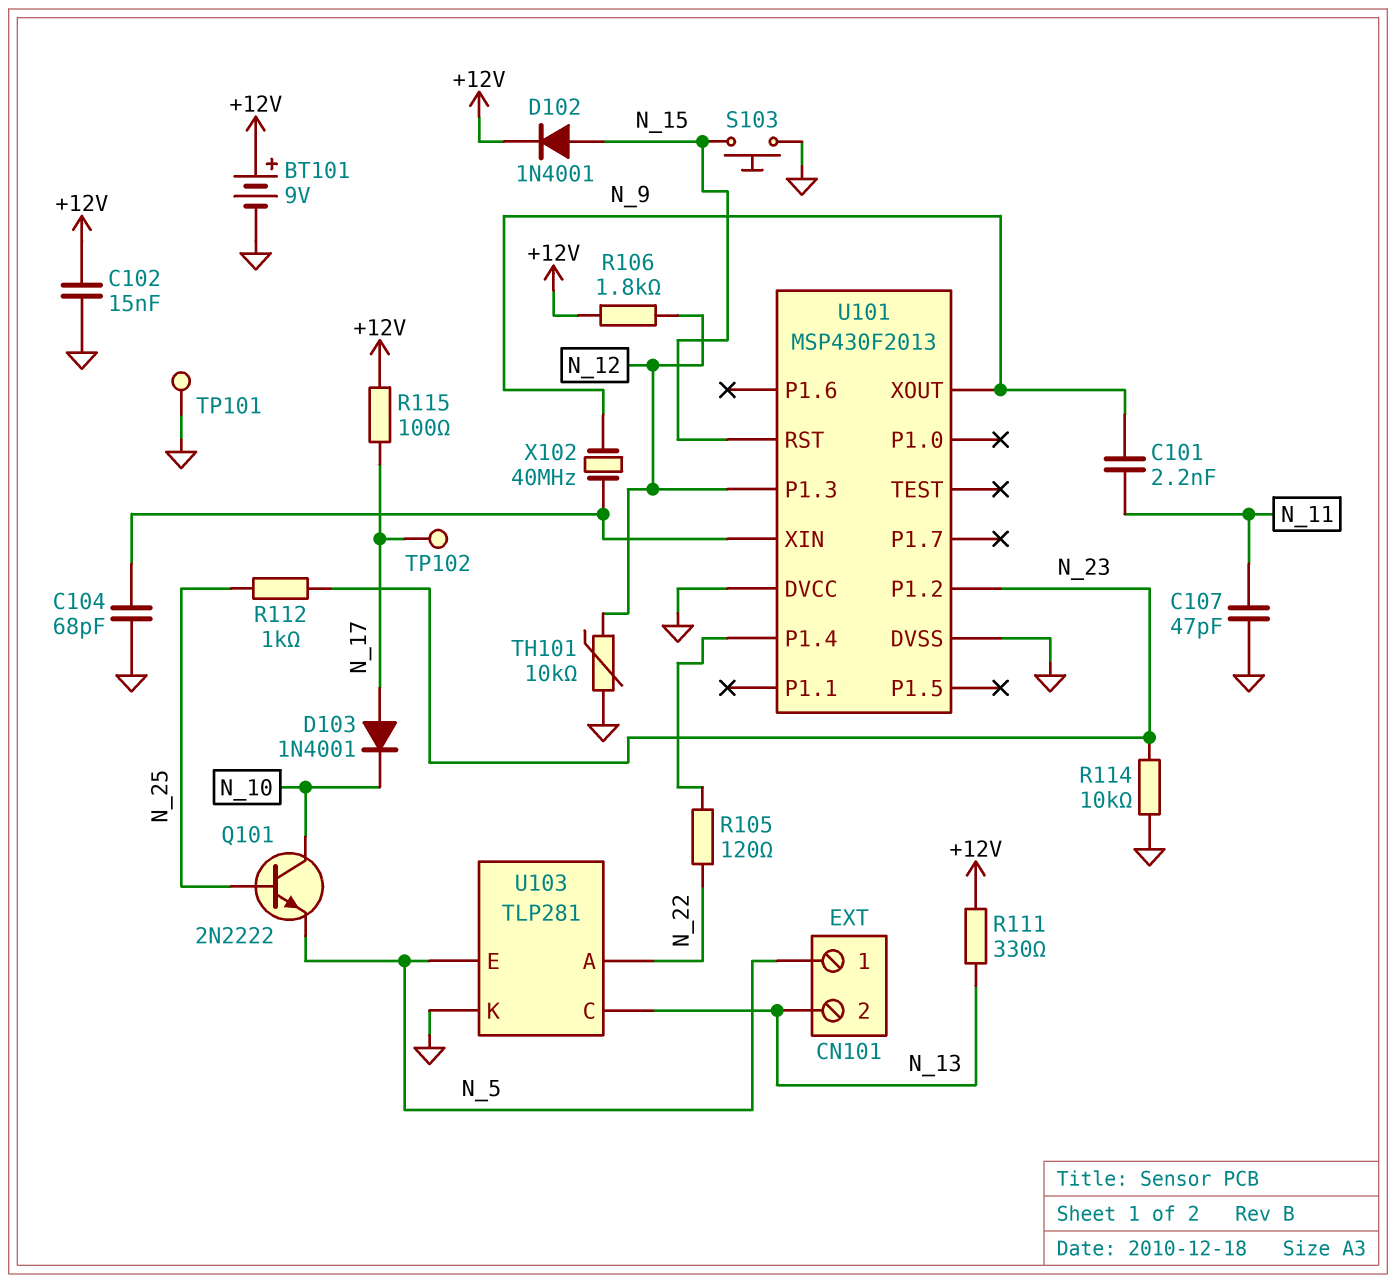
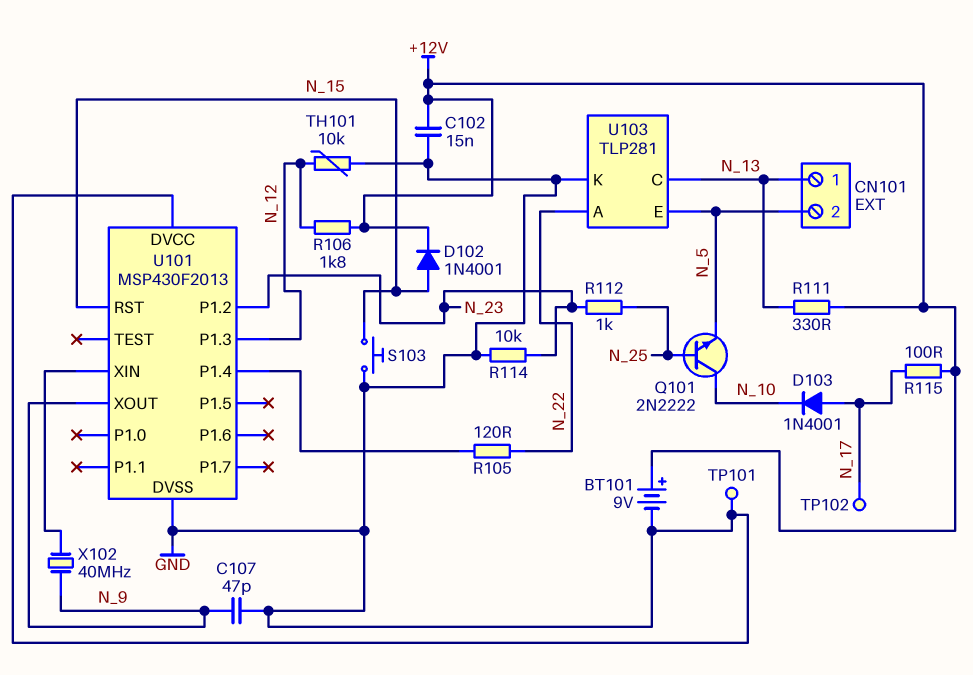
C101: 2.2nF (N_9, N_11) -> none
C104: 68pF (GND, U101/XIN) -> none
C107: 47pF (GND, N_11) -> 47pF (GND, N_9)
CN101 pin 1: N_5 -> N_13
CN101 pin 2: N_13 -> N_5

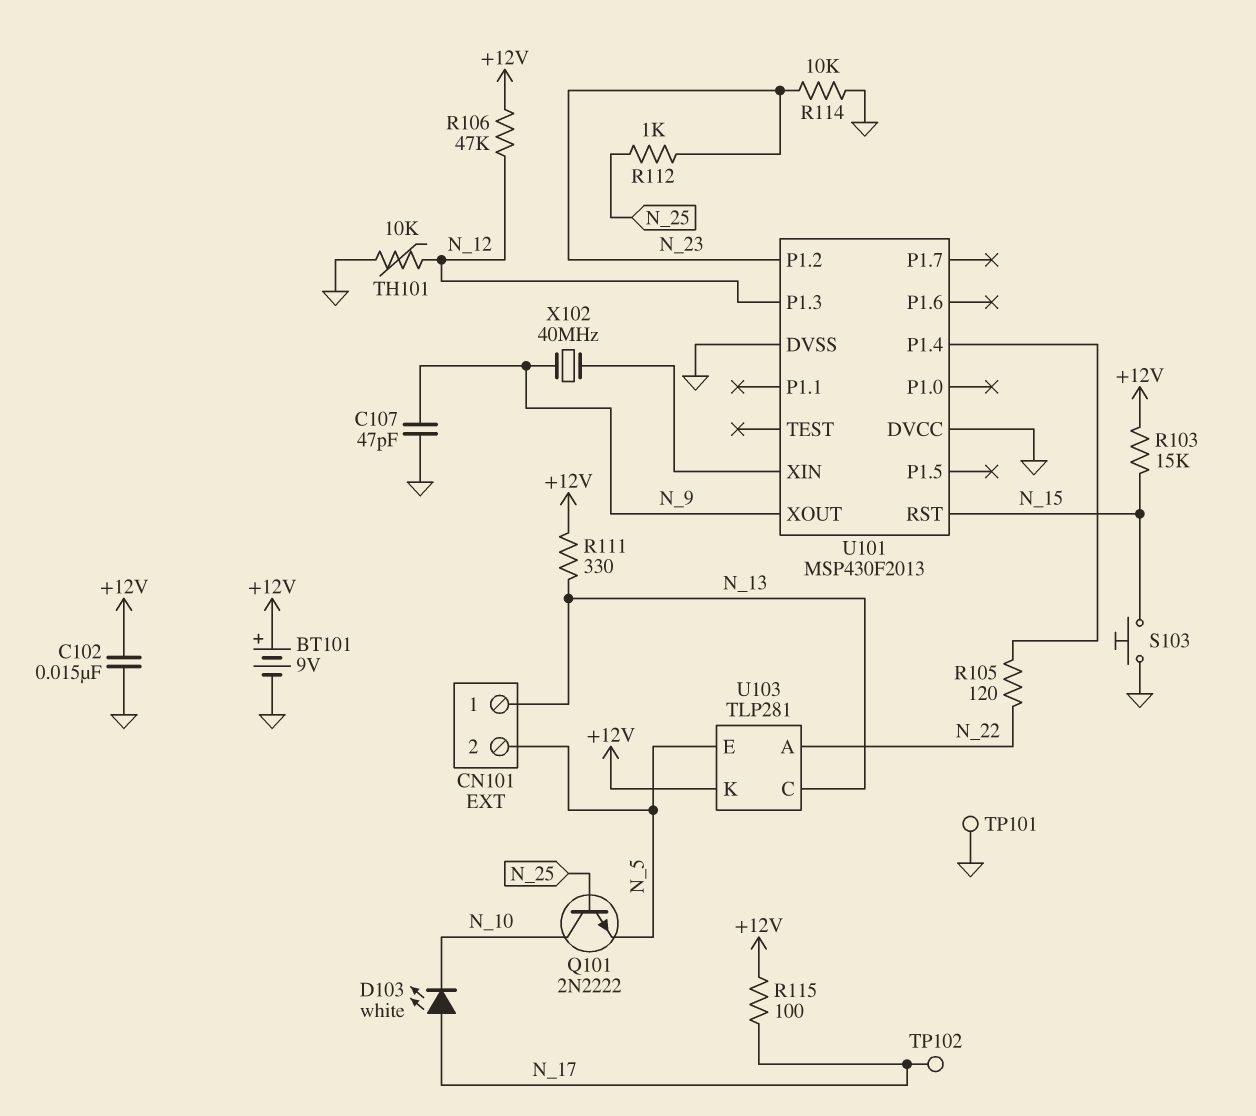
D102: diode 1N4001 (A N_15, K +12V) -> none
D103: diode 1N4001 (A N_17, K N_10) -> LED white (A N_17, K N_10)
R103: none -> 15k (+12V, N_15)
R106: 1.8k (+12V, N_12) -> 47k (+12V, N_12)
U103 pin K: GND -> +12V

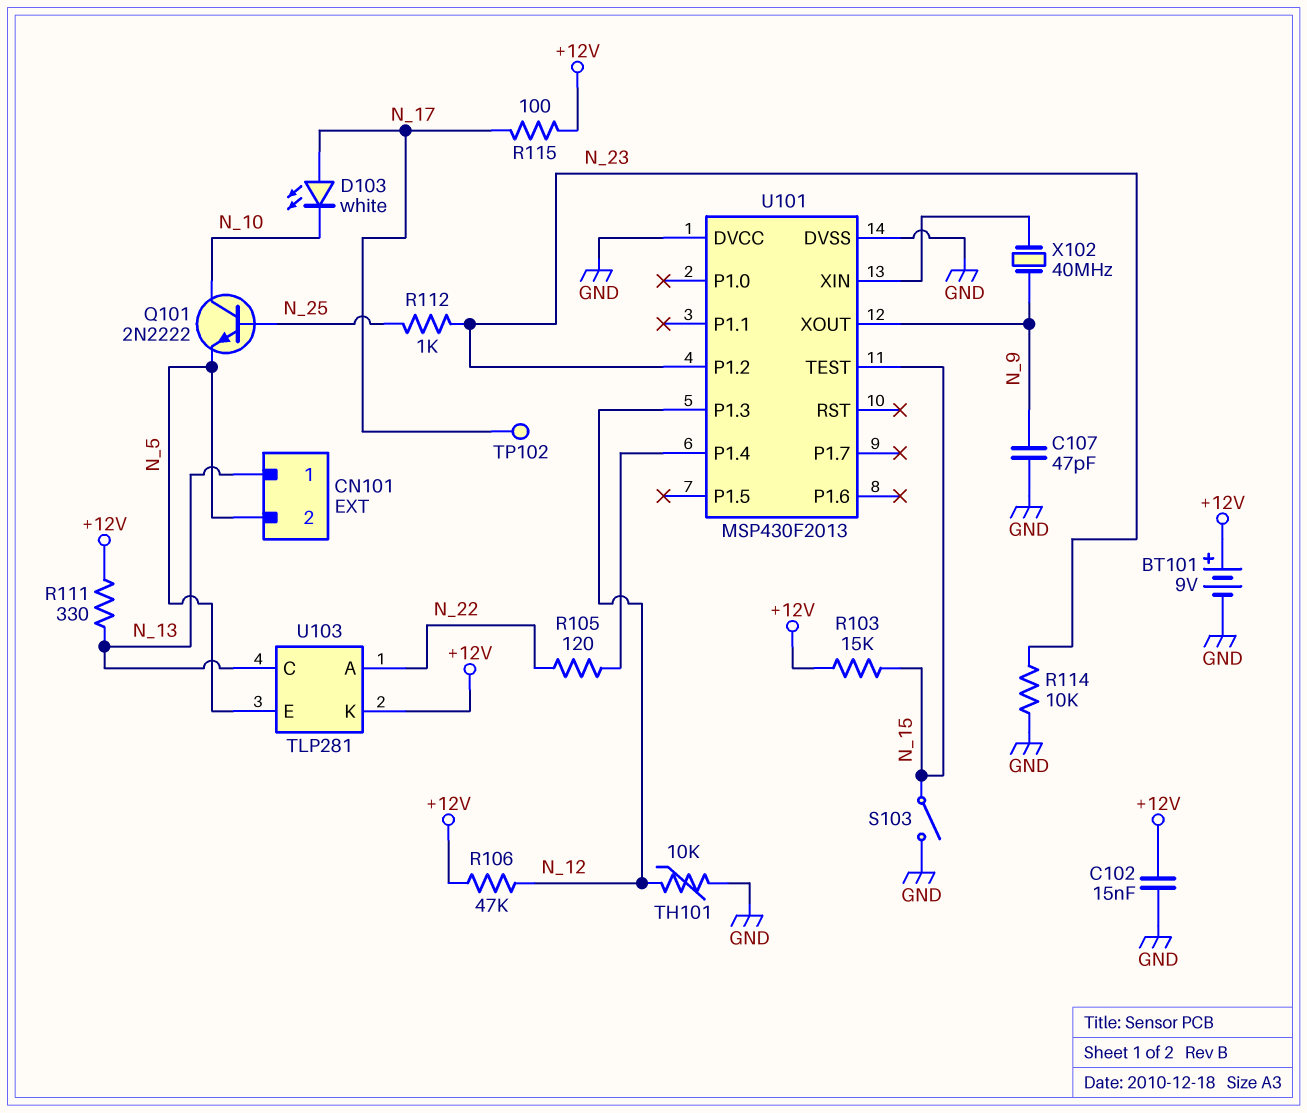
S103: button (GND, N_15) -> switch (GND, N_15)
TP101: test point (GND) -> none
U101 pin RST: N_15 -> none
U101 pin TEST: none -> N_15

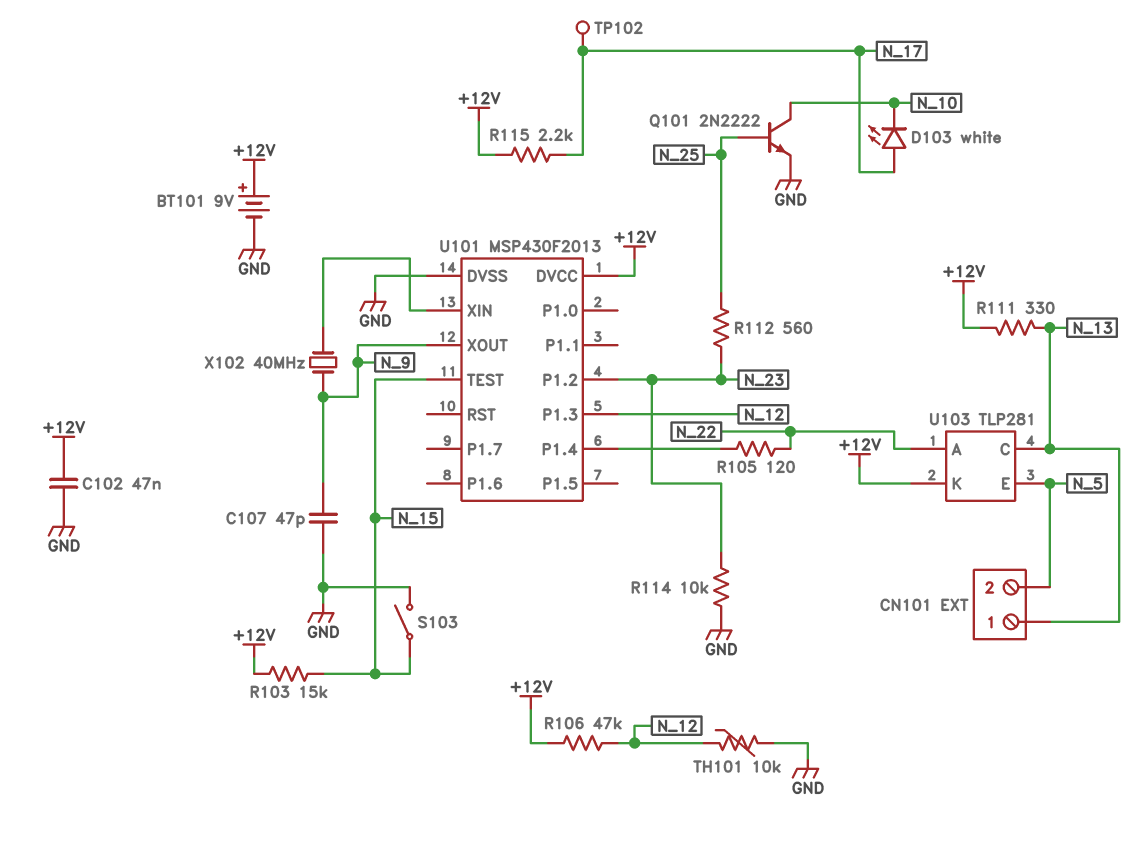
C102: 15nF (+12V, GND) -> 47nF (+12V, GND)
Q101: NPN 2N2222 (B N_25, C N_10, E N_5) -> NPN 2N2222 (B N_25, C N_10, E GND)
R112: 1k (N_23, N_25) -> 560 (N_23, N_25)
R115: 100 (+12V, N_17) -> 2.2k (+12V, N_17)
U101 pin DVCC: GND -> +12V

